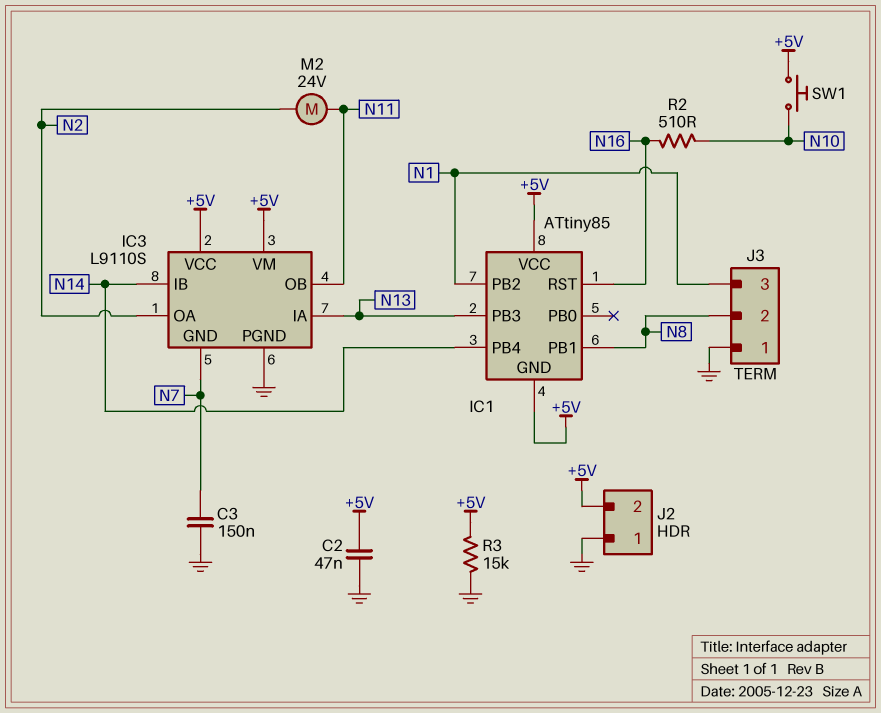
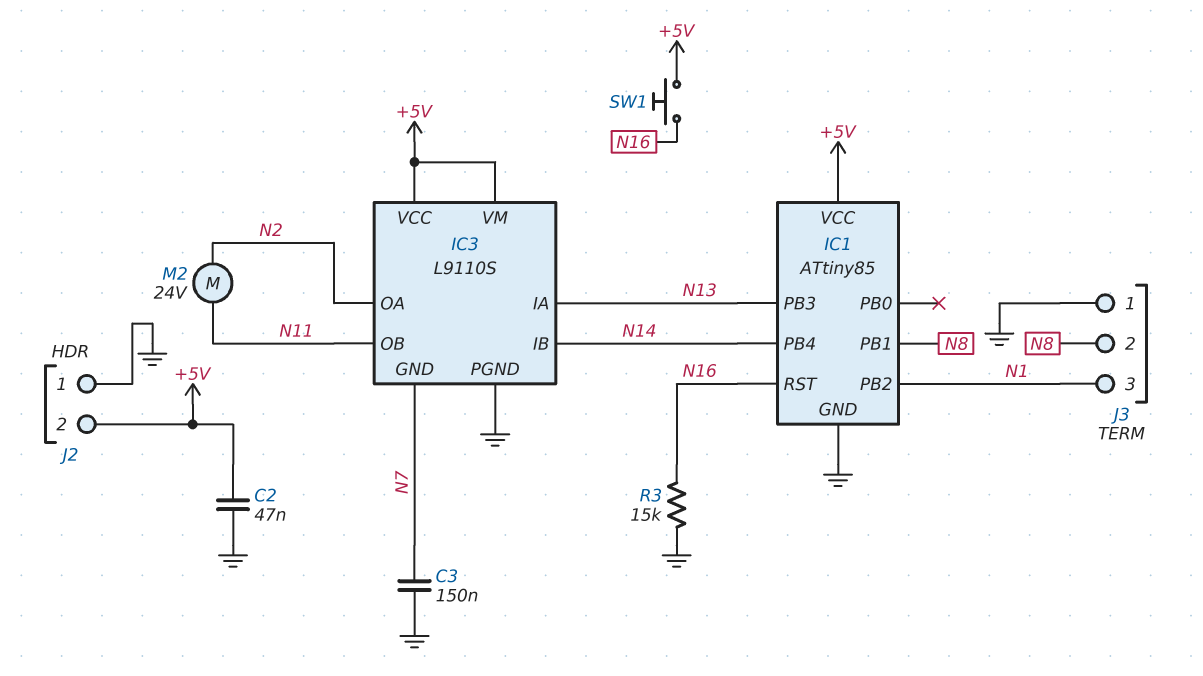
IC1 pin GND: +5V -> GND
R2: 510 (N10, N16) -> none
R3: 15k (+5V, GND) -> 15k (GND, N16)
SW1: button (+5V, N10) -> button (+5V, N16)

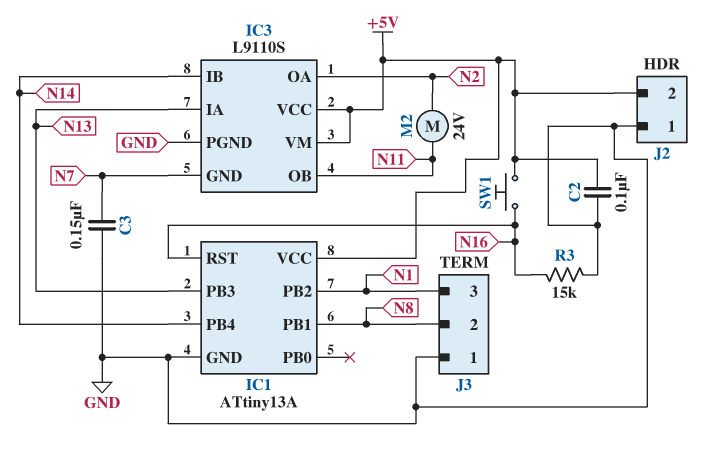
C2: 47nF (+5V, GND) -> 100nF (+5V, GND)
IC1: ATtiny85 -> ATtiny13A

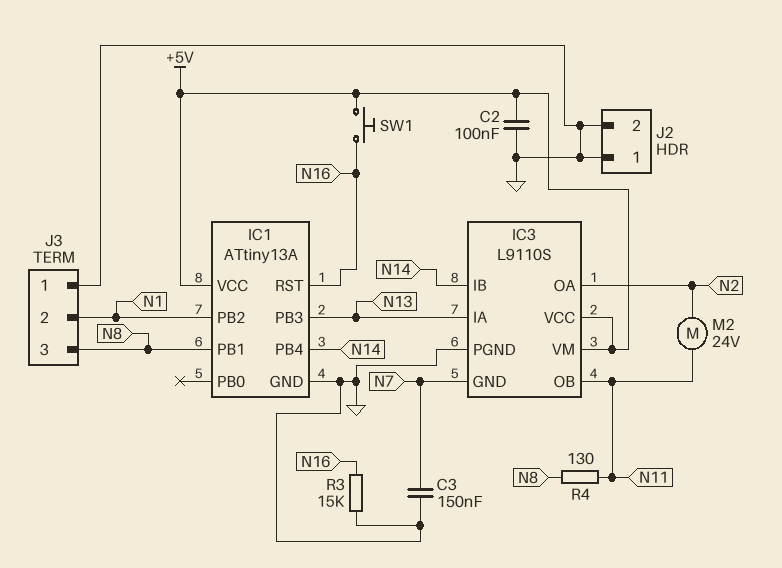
J2 pin 2: +5V -> GND
J3 pin 2: N8 -> N1
J3 pin 3: N1 -> N8
R4: none -> 130 (N8, N11)

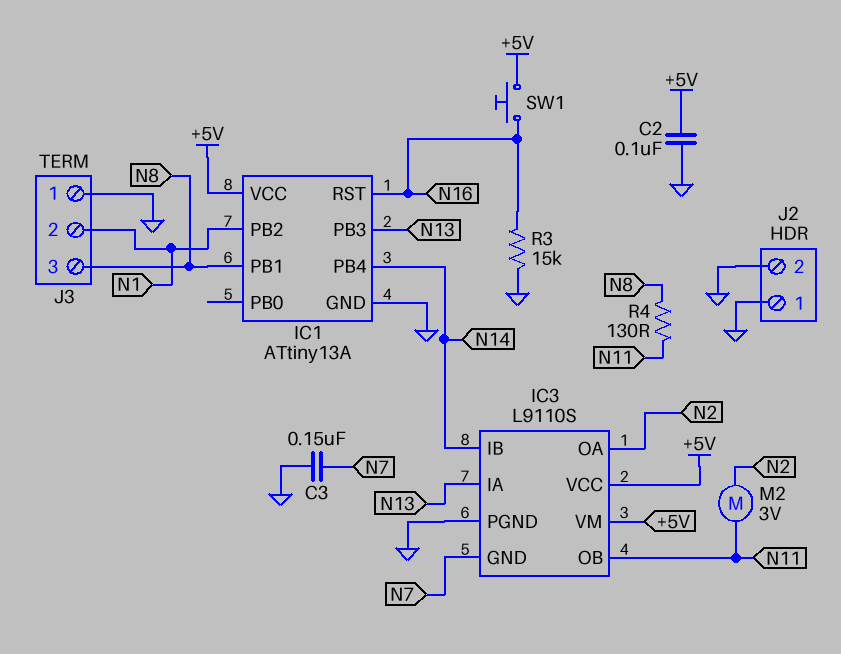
M2: motor 24V (N2, N11) -> motor 3V (N2, N11)

